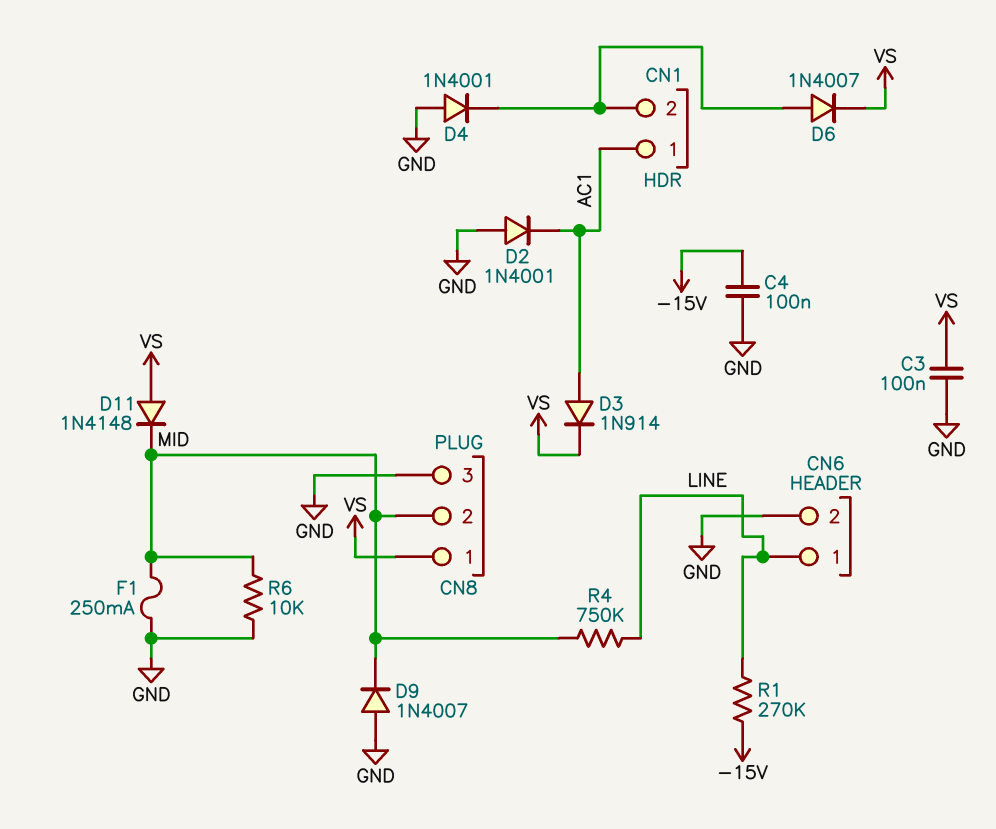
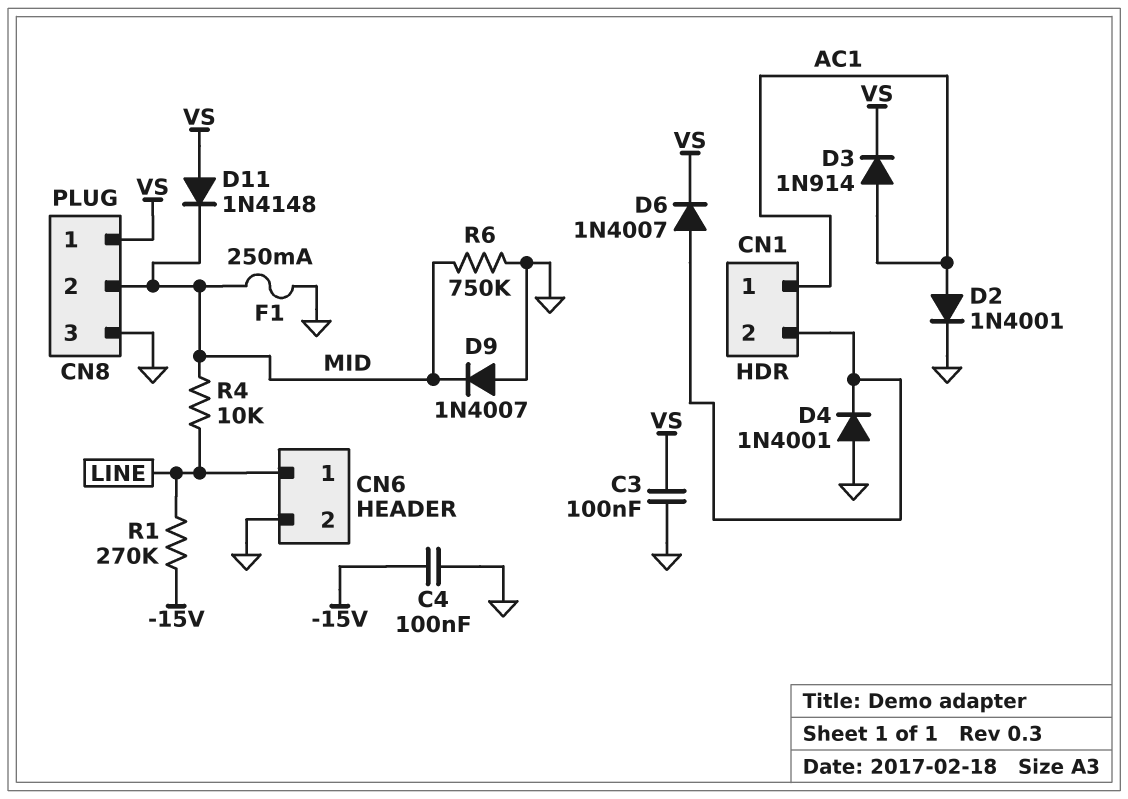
D2: diode 1N4001 (A GND, K AC1) -> diode 1N4001 (A AC1, K GND)
R4: 750k (LINE, MID) -> 10k (LINE, MID)
R6: 10k (GND, MID) -> 750k (GND, MID)

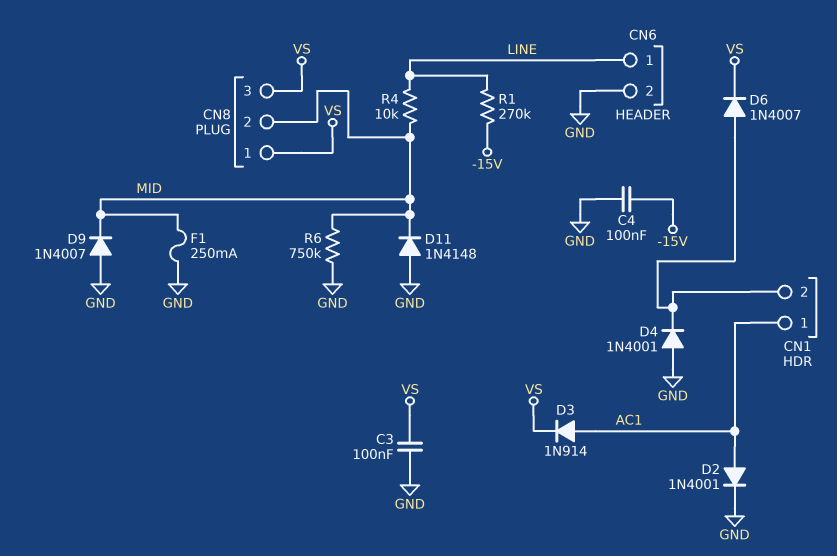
CN8 pin 3: GND -> VS
D11: diode 1N4148 (A VS, K MID) -> diode 1N4148 (A GND, K MID)

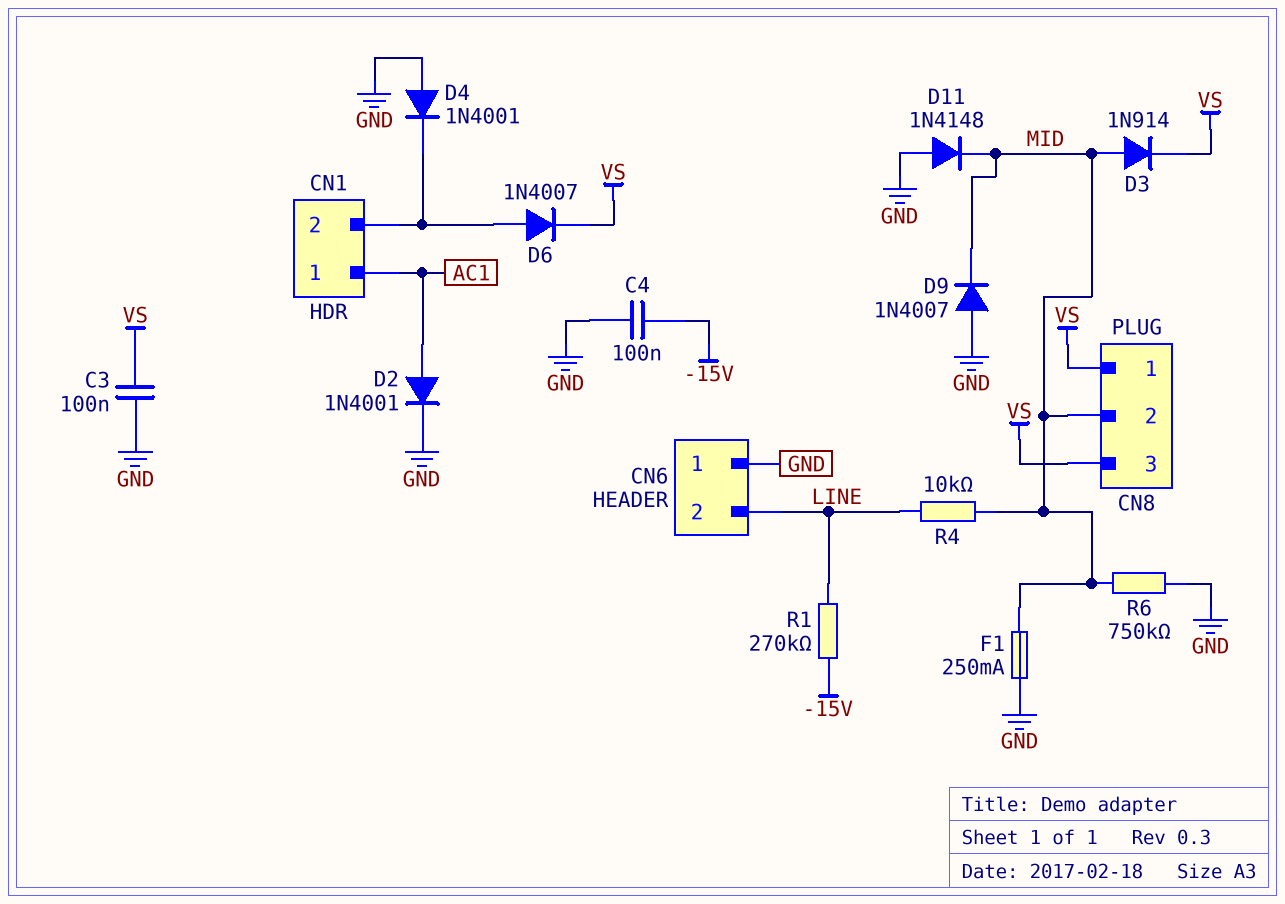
CN6 pin 1: LINE -> GND
CN6 pin 2: GND -> LINE
D3: diode 1N914 (A AC1, K VS) -> diode 1N914 (A MID, K VS)

